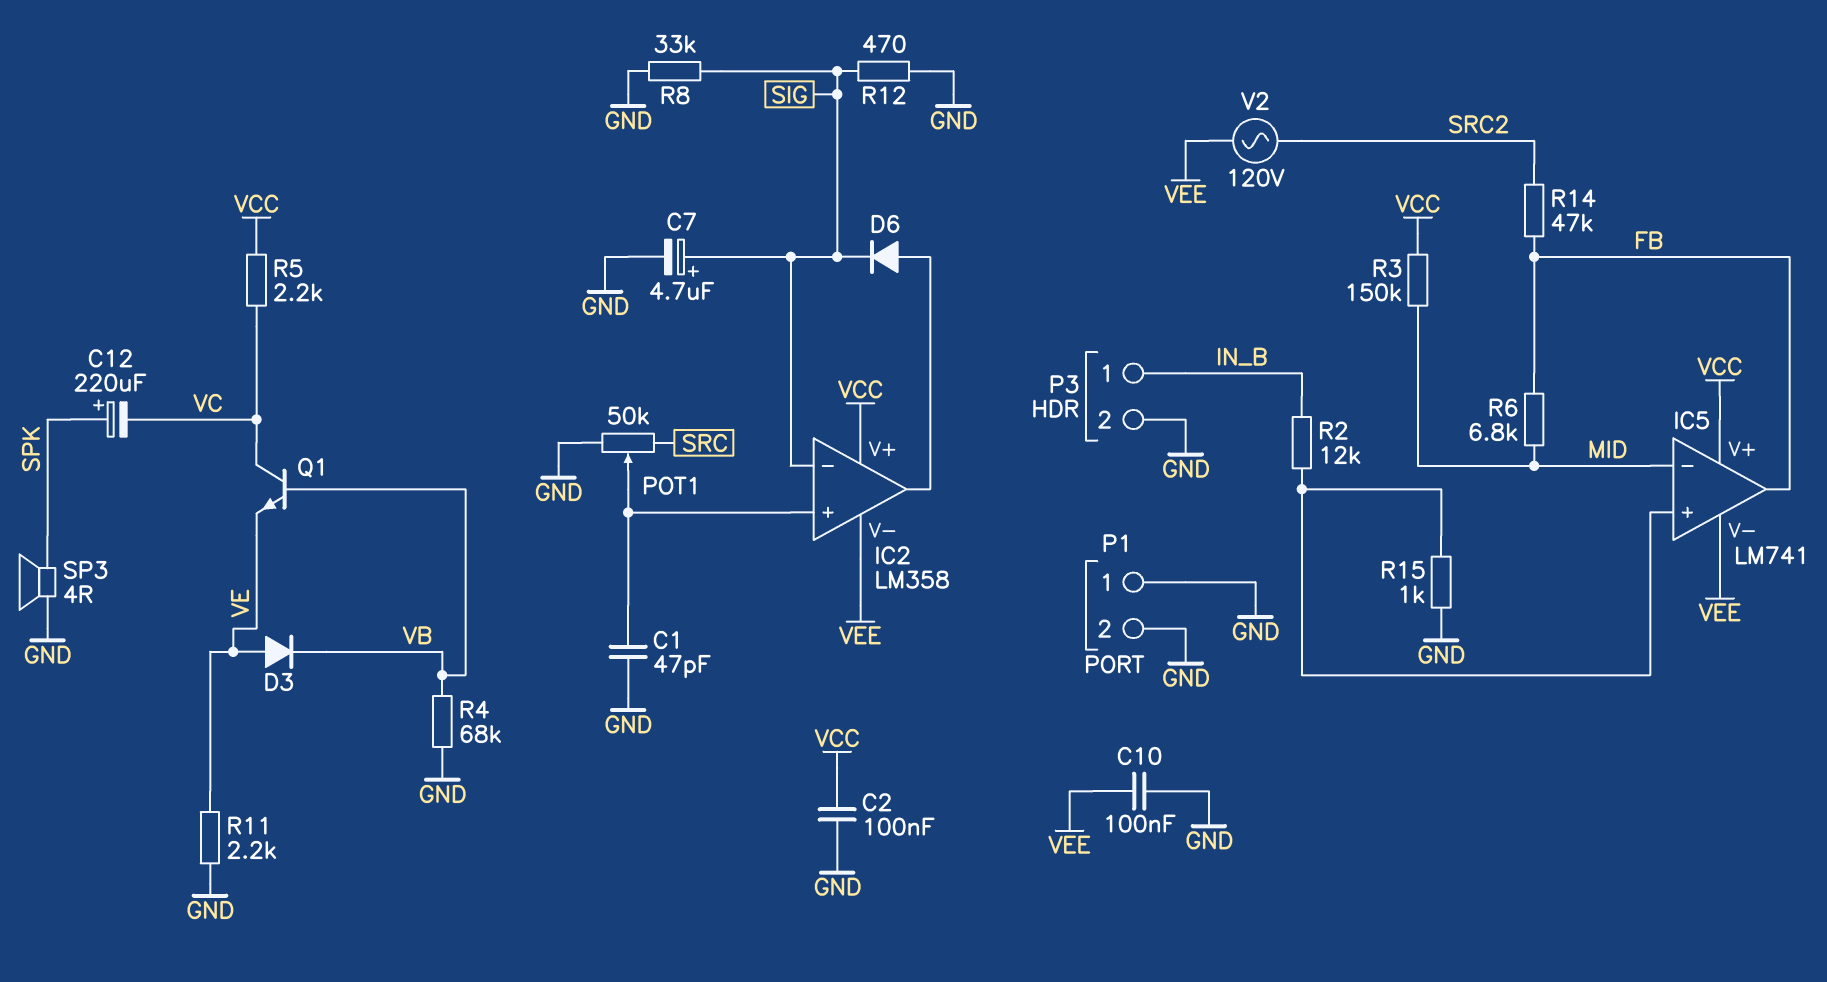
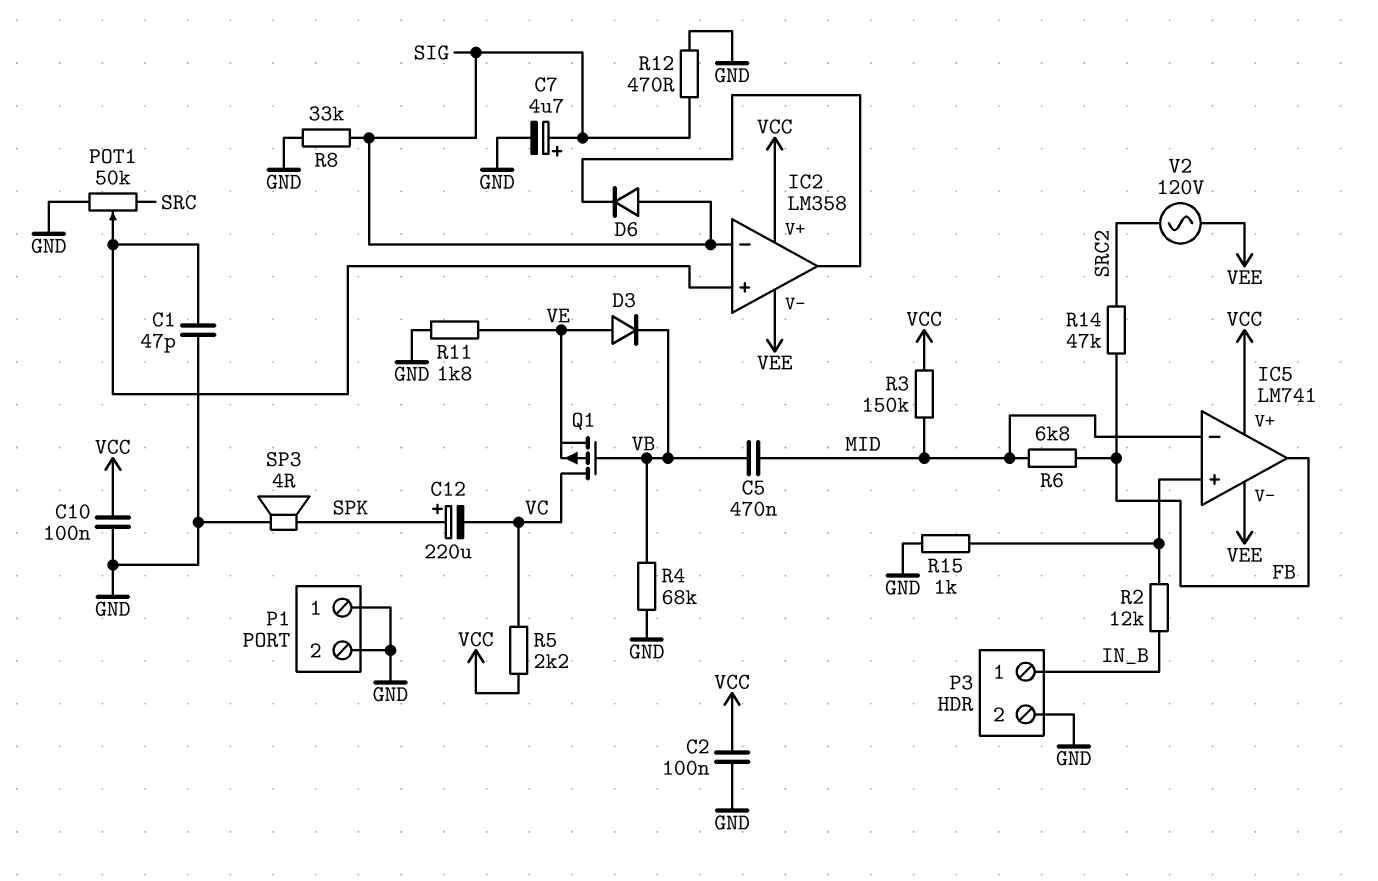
C5: none -> 470nF (MID, VB)
C10: 100nF (GND, VEE) -> 100nF (GND, VCC)
D6: diode (A IC2/out, K SIG) -> diode (A SIG, K IC2/out)
Q1: NPN (B VB, C VC, E VE) -> PMOS (G VB, D VC, S VE)
R11: 2.2k (GND, VE) -> 1.8k (GND, VE)

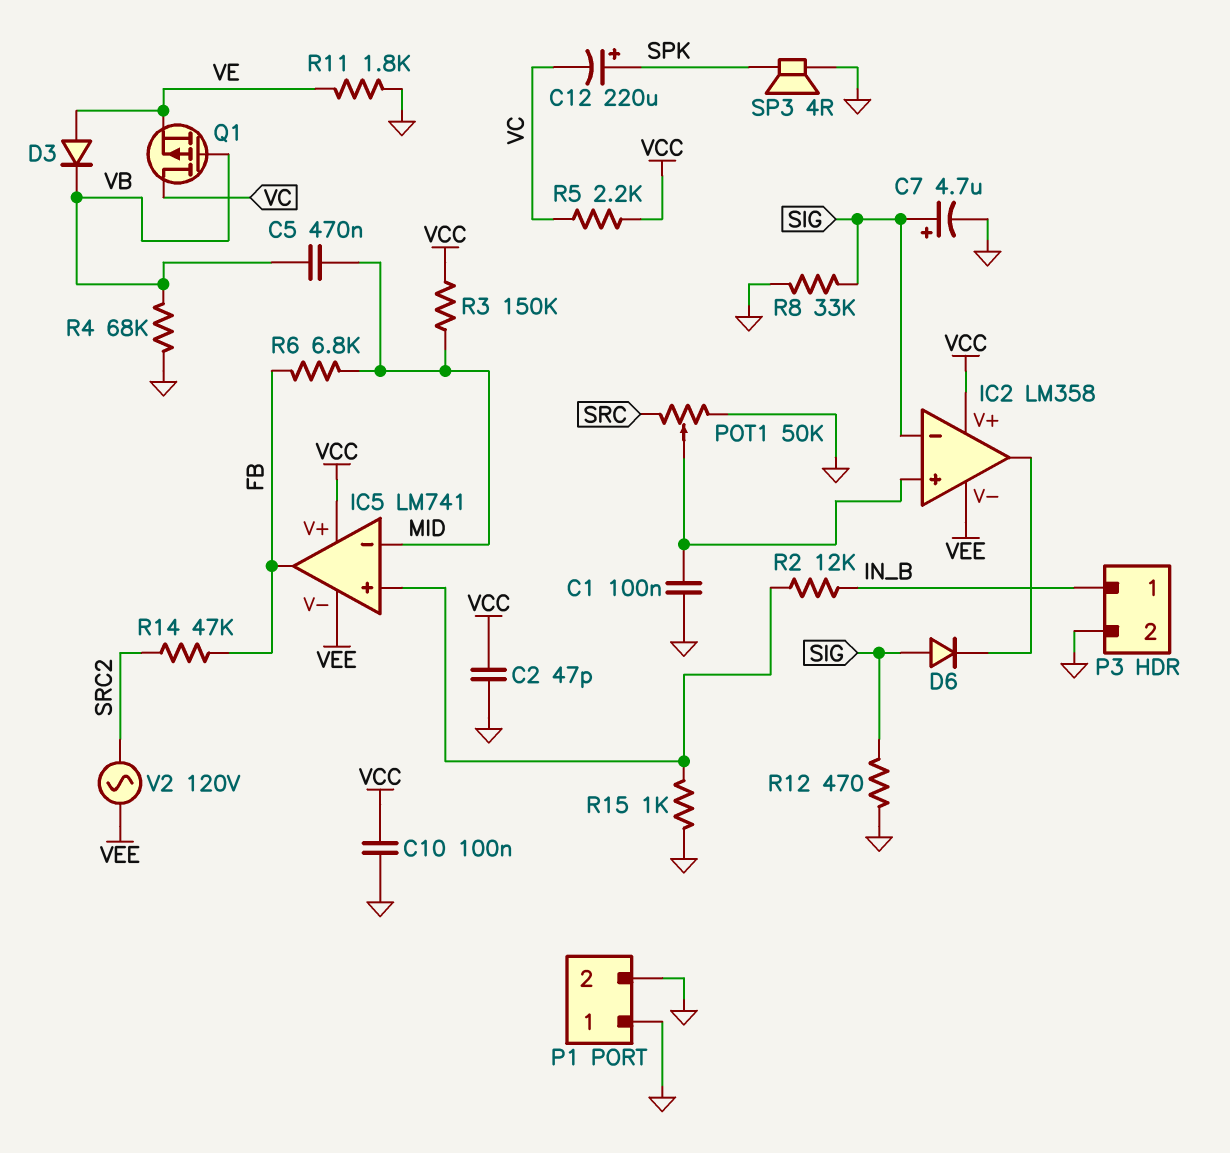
C1: 47pF (GND, IC2/in+) -> 100nF (GND, IC2/in+)
C2: 100nF (GND, VCC) -> 47pF (GND, VCC)

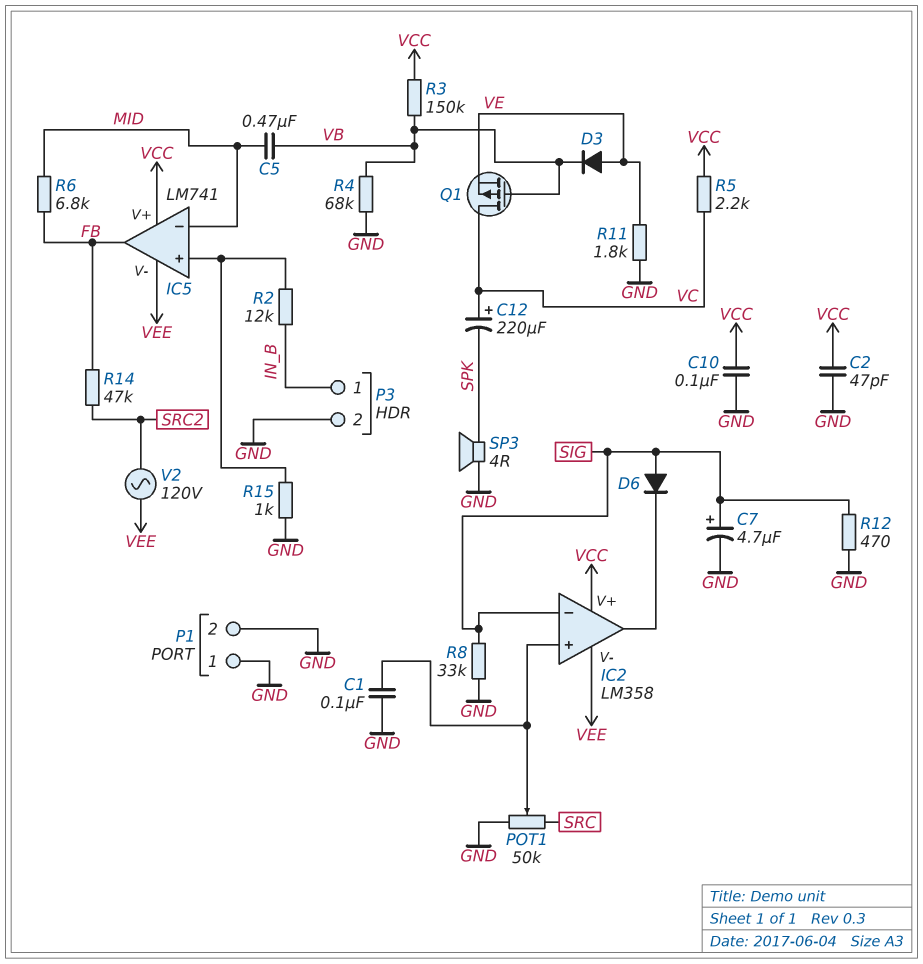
C12: 220uF (plus SPK, minus VC) -> 220uF (plus VC, minus SPK)
R3: 150k (MID, VCC) -> 150k (VB, VCC)

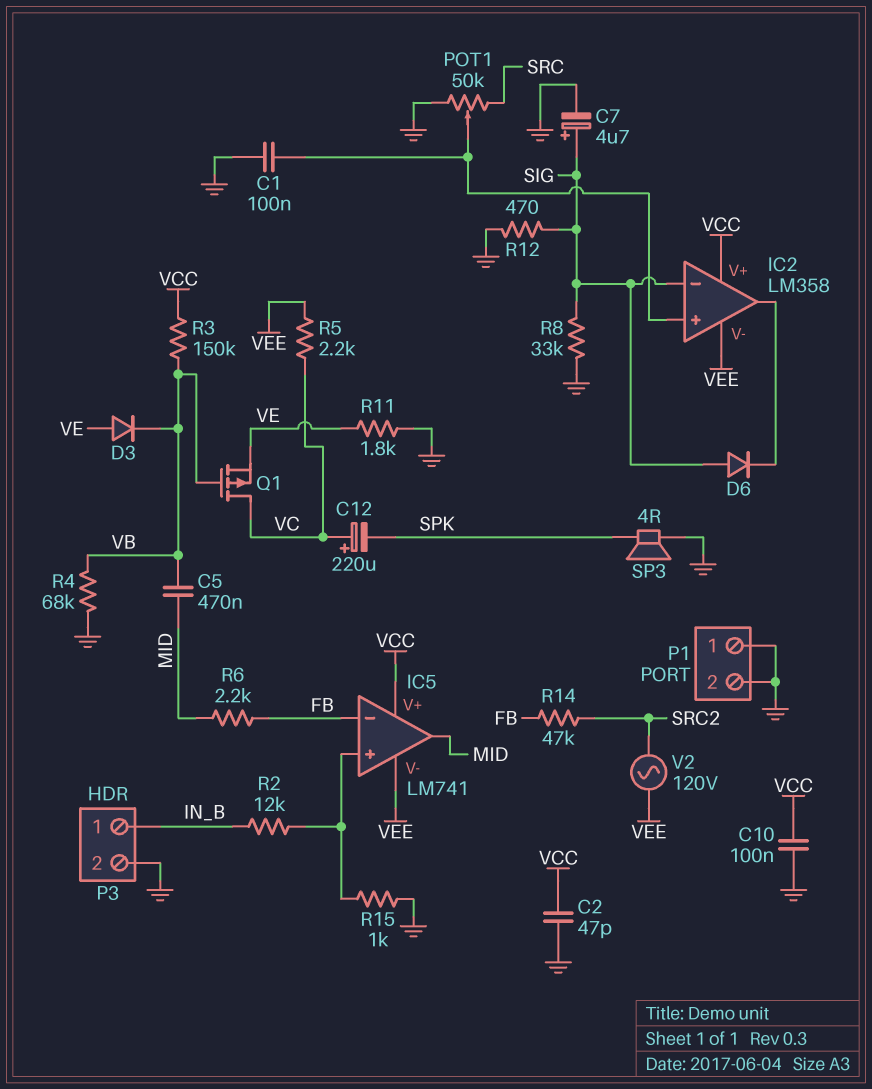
IC5 pin in-: MID -> FB
IC5 pin out: FB -> MID
R5: 2.2k (VC, VCC) -> 2.2k (VC, VEE)
R6: 6.8k (FB, MID) -> 2.2k (FB, MID)

